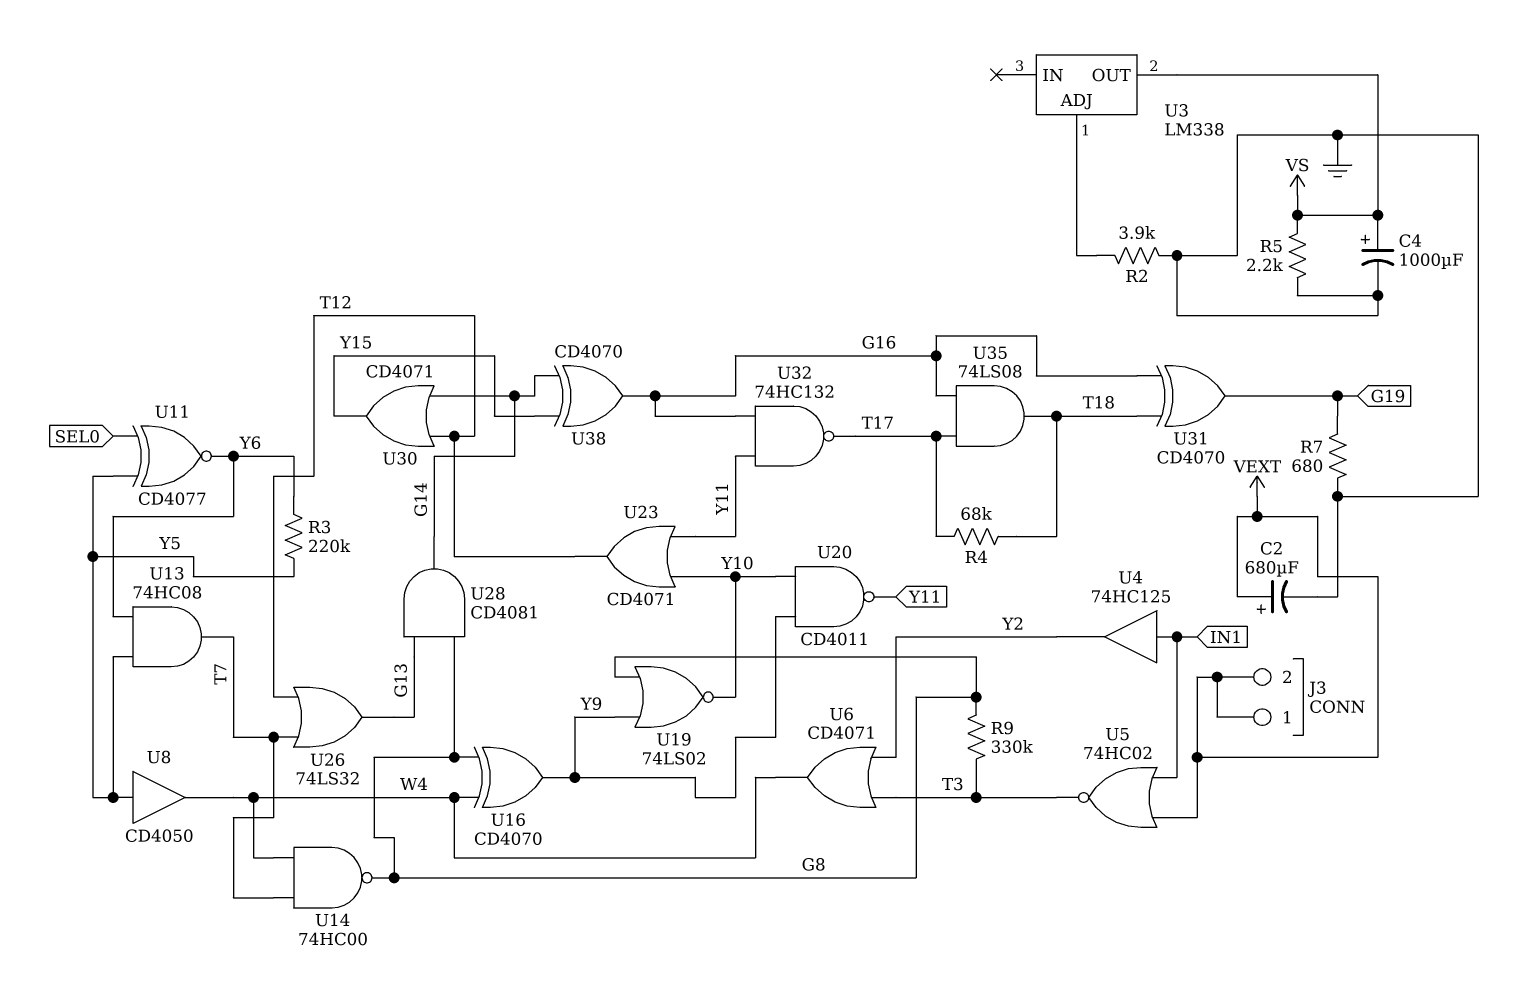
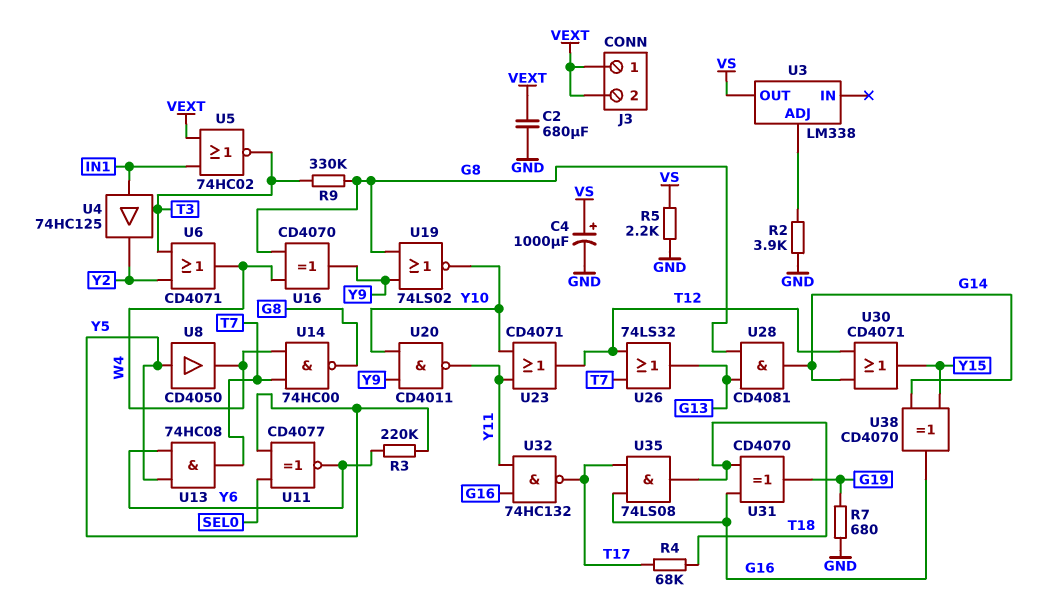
C2: 680uF (plus VEXT, minus GND) -> 680uF (GND, VEXT)

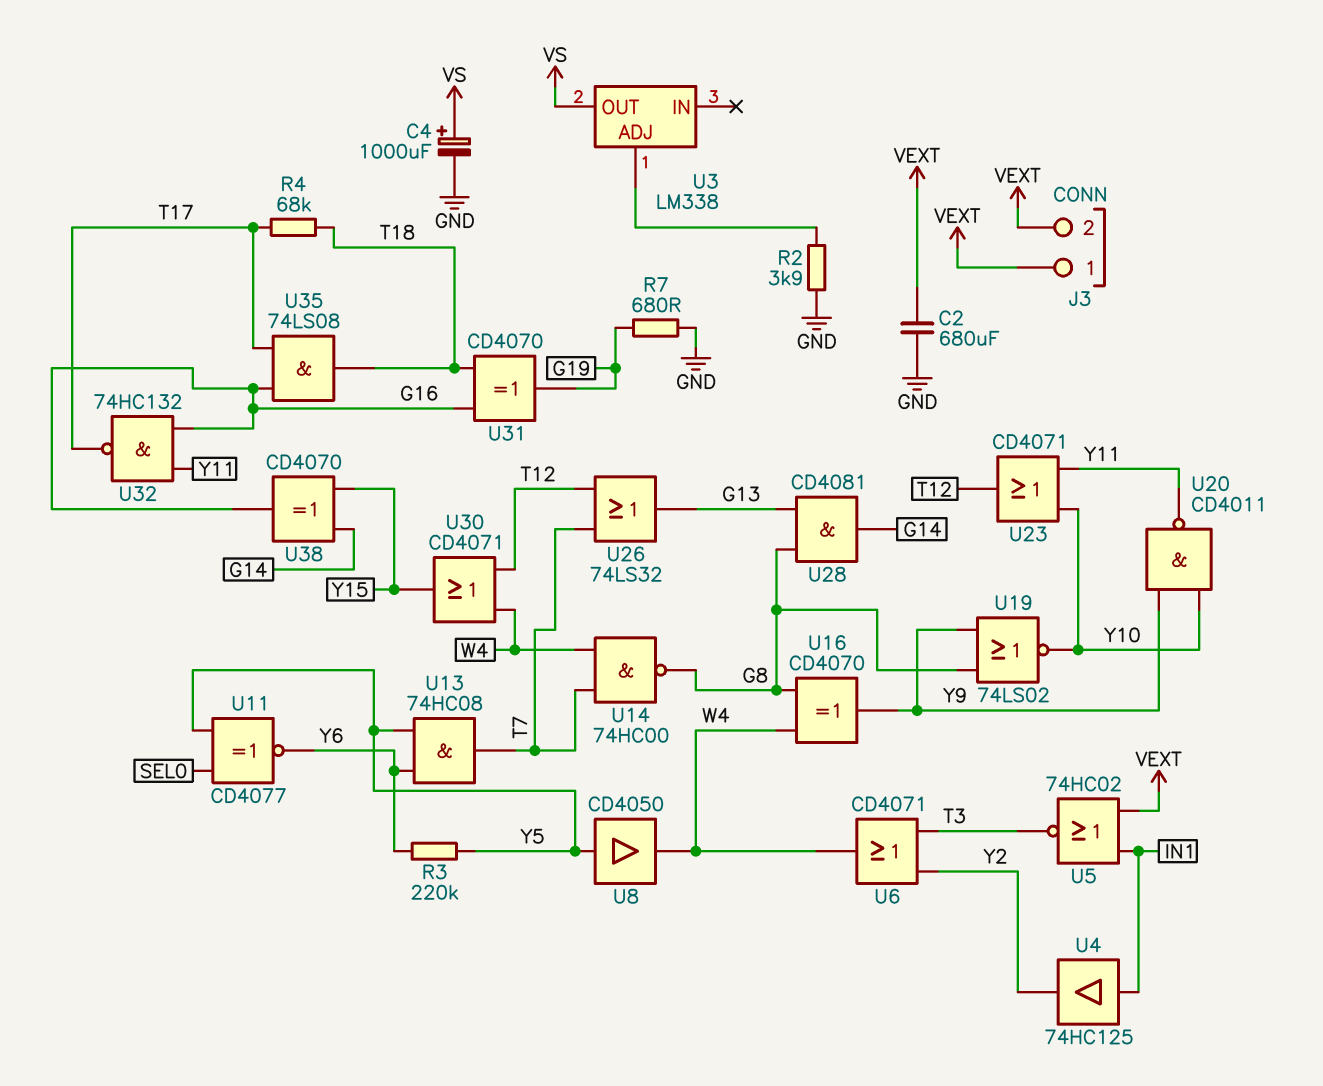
R5: 2.2k (GND, VS) -> none
R9: 330k (G8, T3) -> none
U30: OR CD4071 (in G14, in T12, out Y15) -> OR CD4071 (in T12, in W4, out Y15)

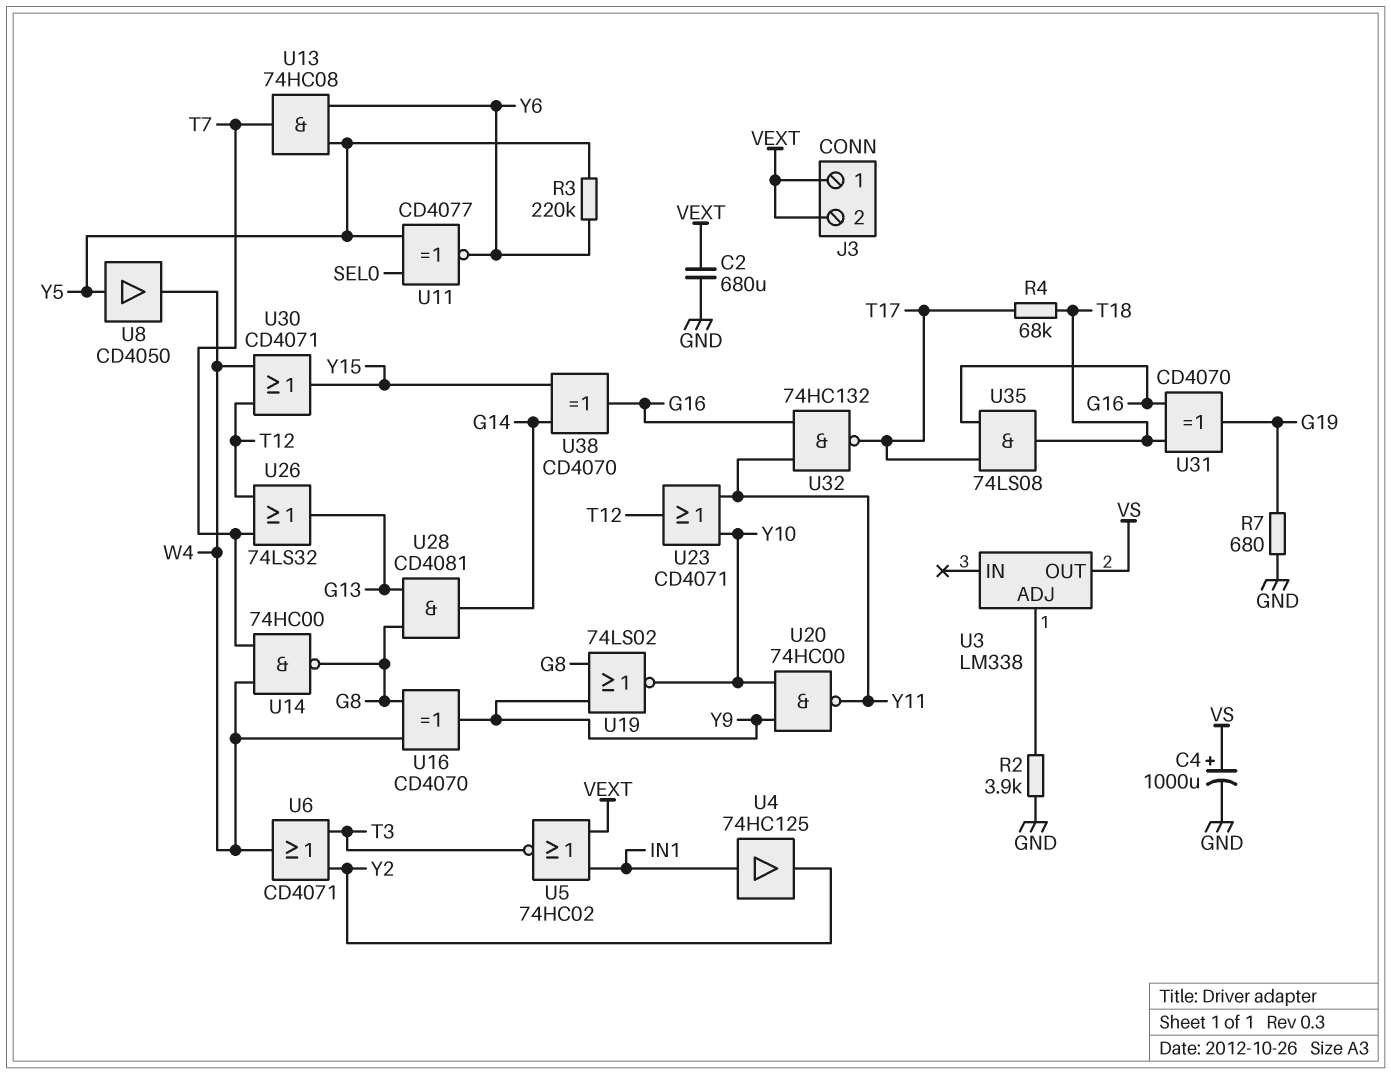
U20: NAND CD4011 (in Y9, in Y10, out Y11) -> NAND 74HC00 (in Y9, in Y10, out Y11)

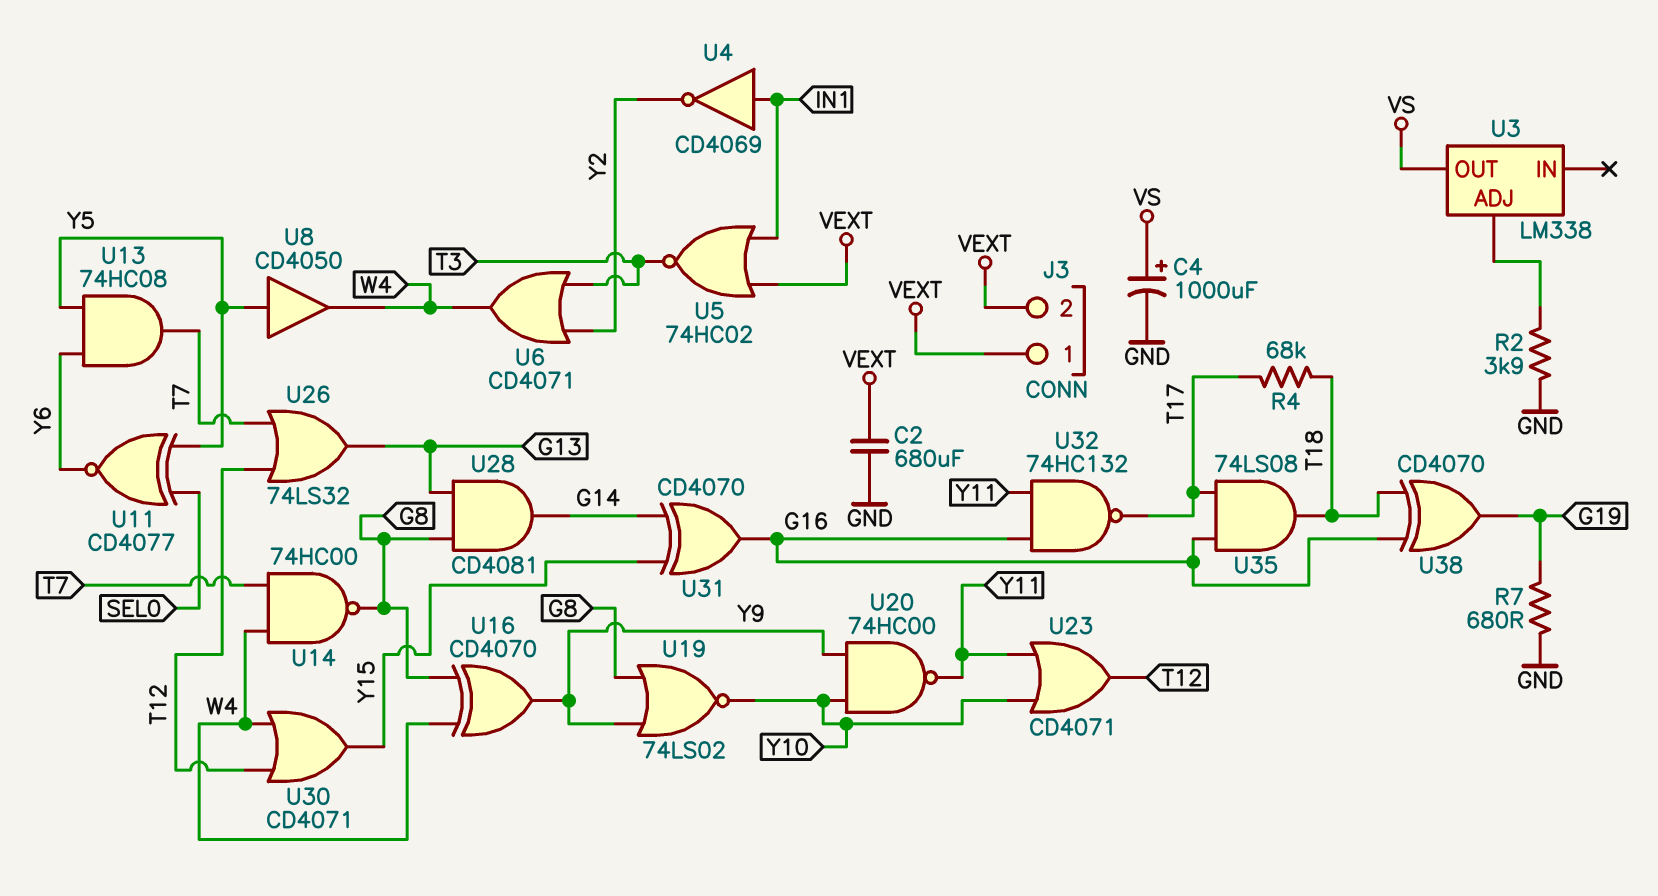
R3: 220k (Y5, Y6) -> none
U4: buffer 74HC125 (in IN1, out Y2) -> NOT CD4069 (in IN1, out Y2)
U31: XOR CD4070 (in G16, in T18, out G19) -> XOR CD4070 (in G14, in Y15, out G16)
U38: XOR CD4070 (in G14, in Y15, out G16) -> XOR CD4070 (in G16, in T18, out G19)

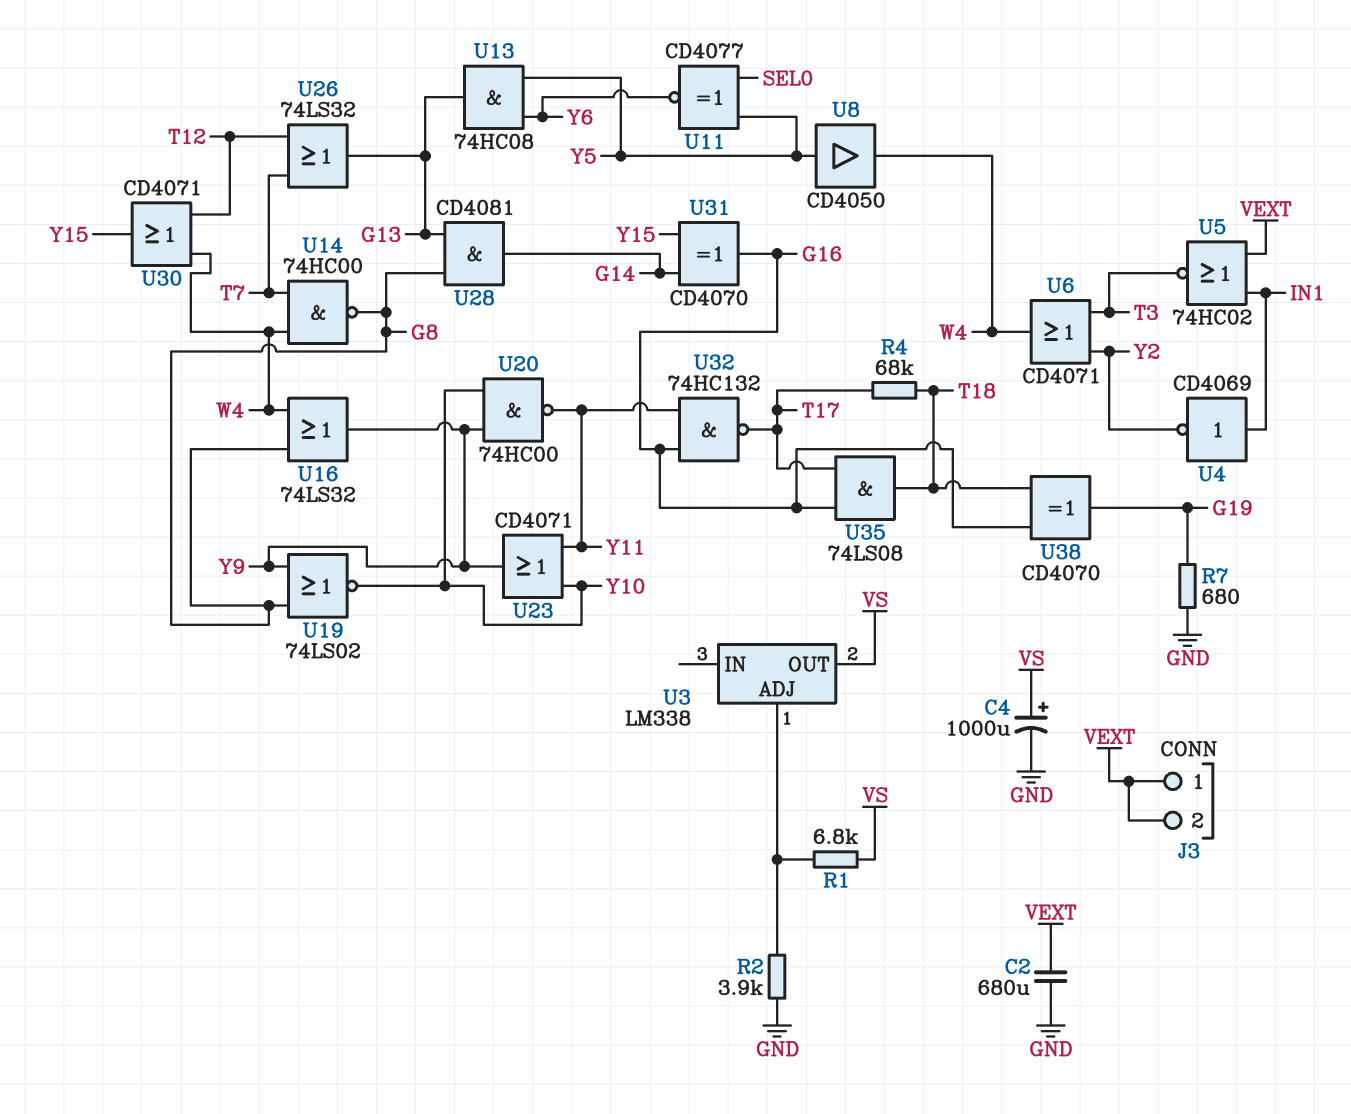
R1: none -> 6.8k (U3/ADJ, VS)
U13: AND 74HC08 (in Y5, in Y6, out T7) -> AND 74HC08 (in Y5, in Y6, out G13)
U16: XOR CD4070 (in G8, in W4, out Y9) -> OR 74LS32 (in G8, in W4, out Y9)
U23: OR CD4071 (in Y10, in Y11, out T12) -> OR CD4071 (in Y10, in Y11, out Y9)

